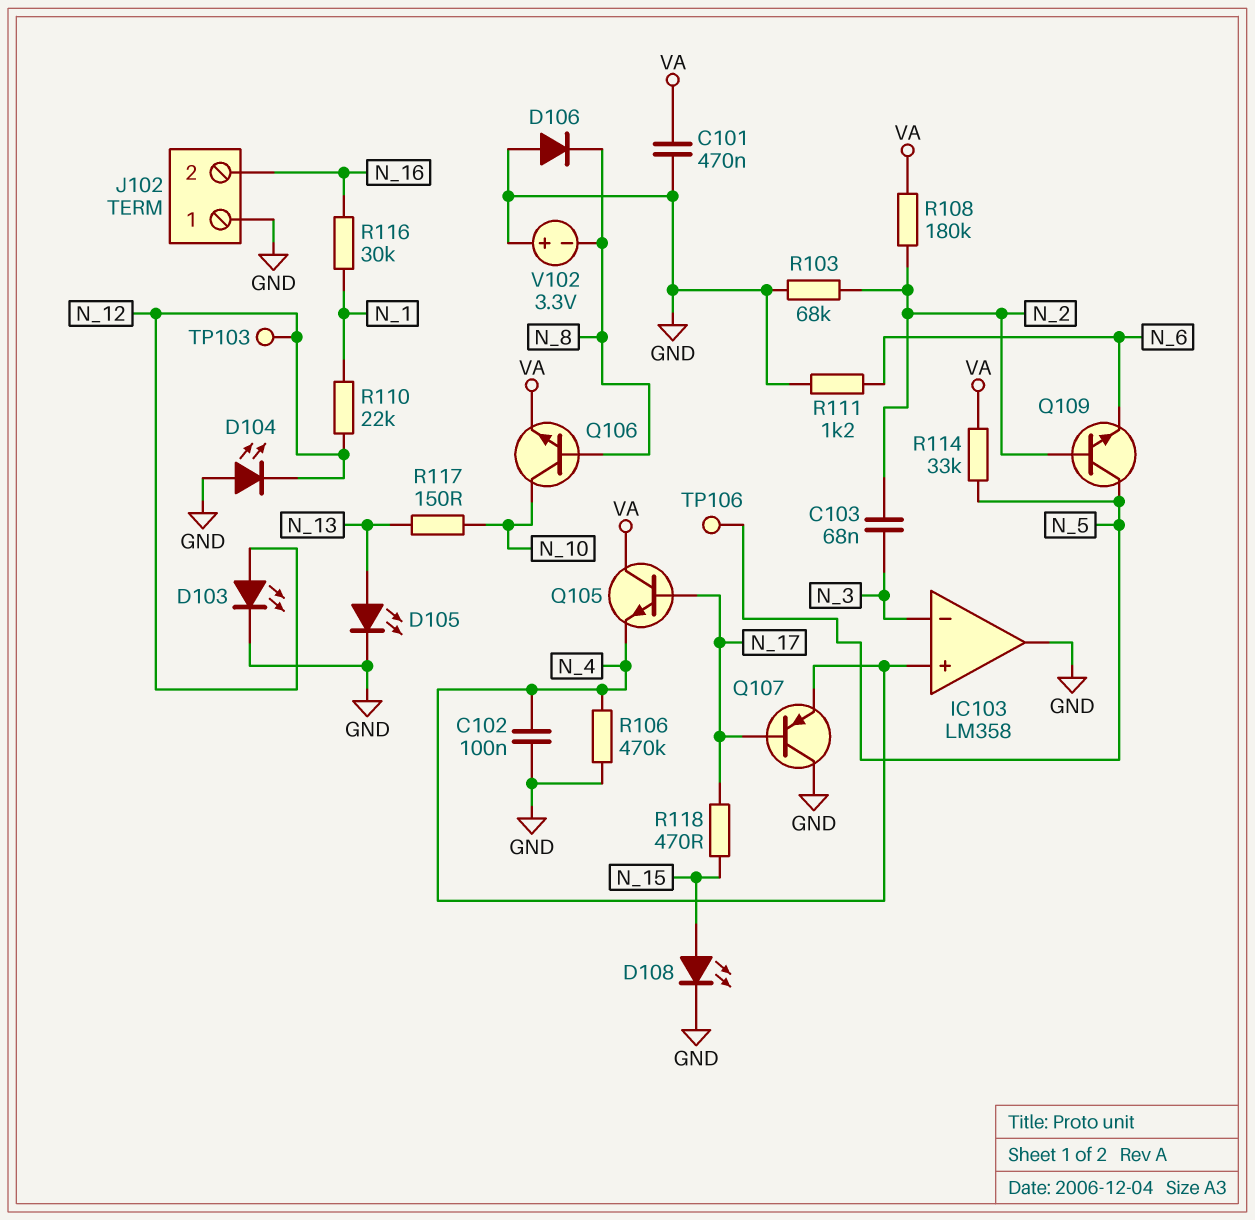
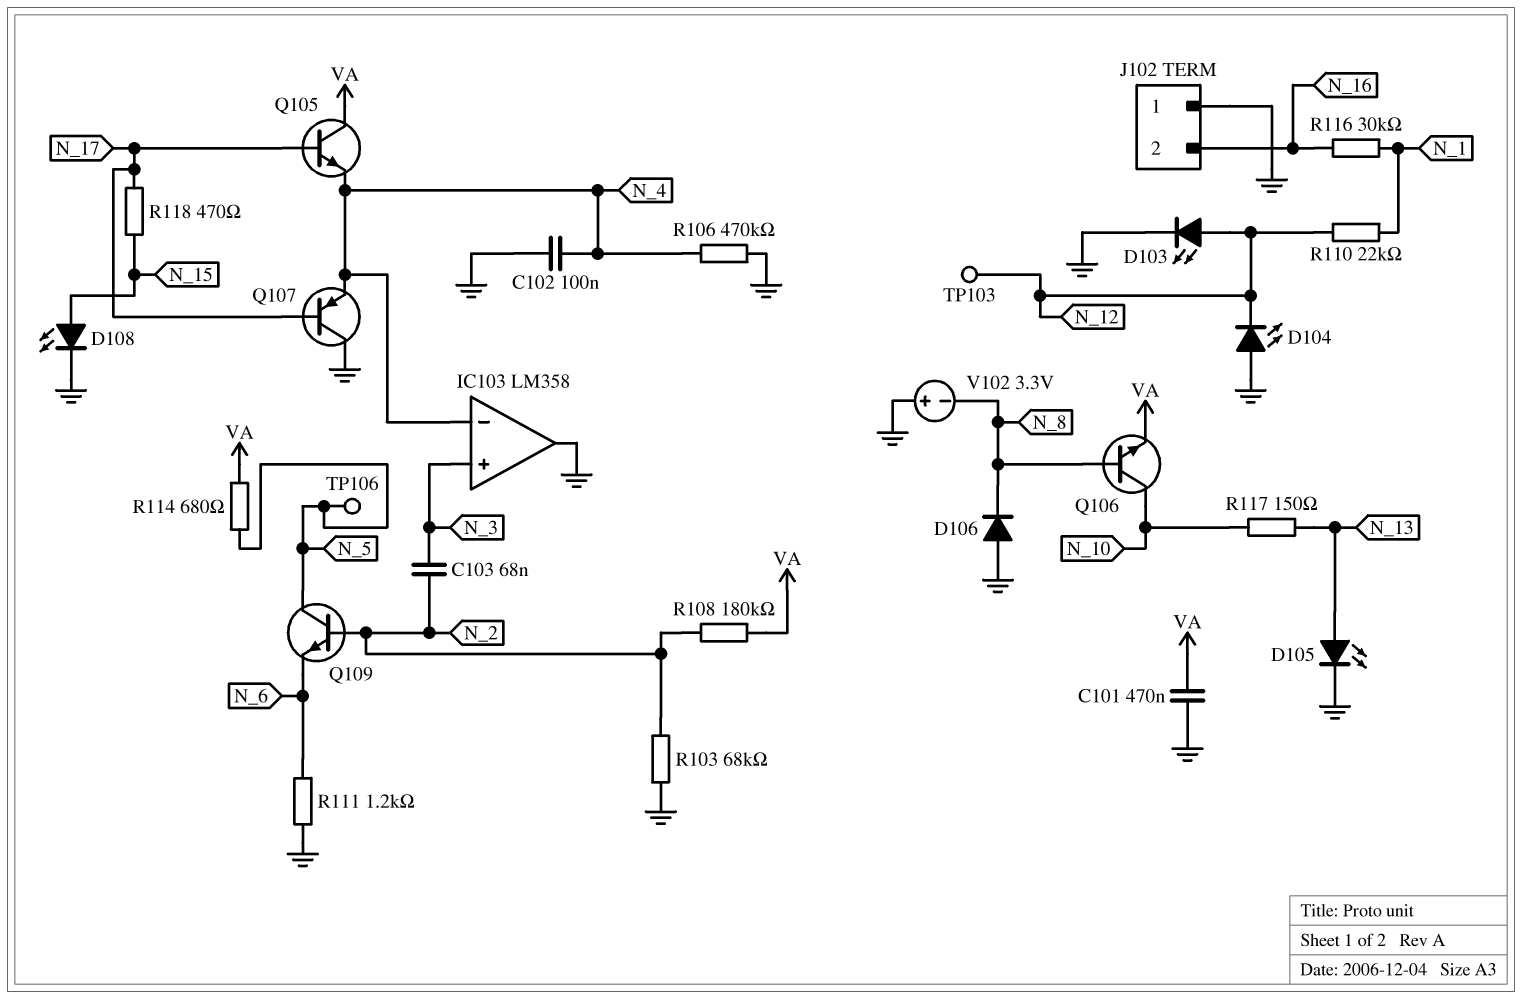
IC103 pin in+: N_4 -> N_3
IC103 pin in-: N_3 -> N_4
R114: 33k (N_5, VA) -> 680 (N_5, VA)

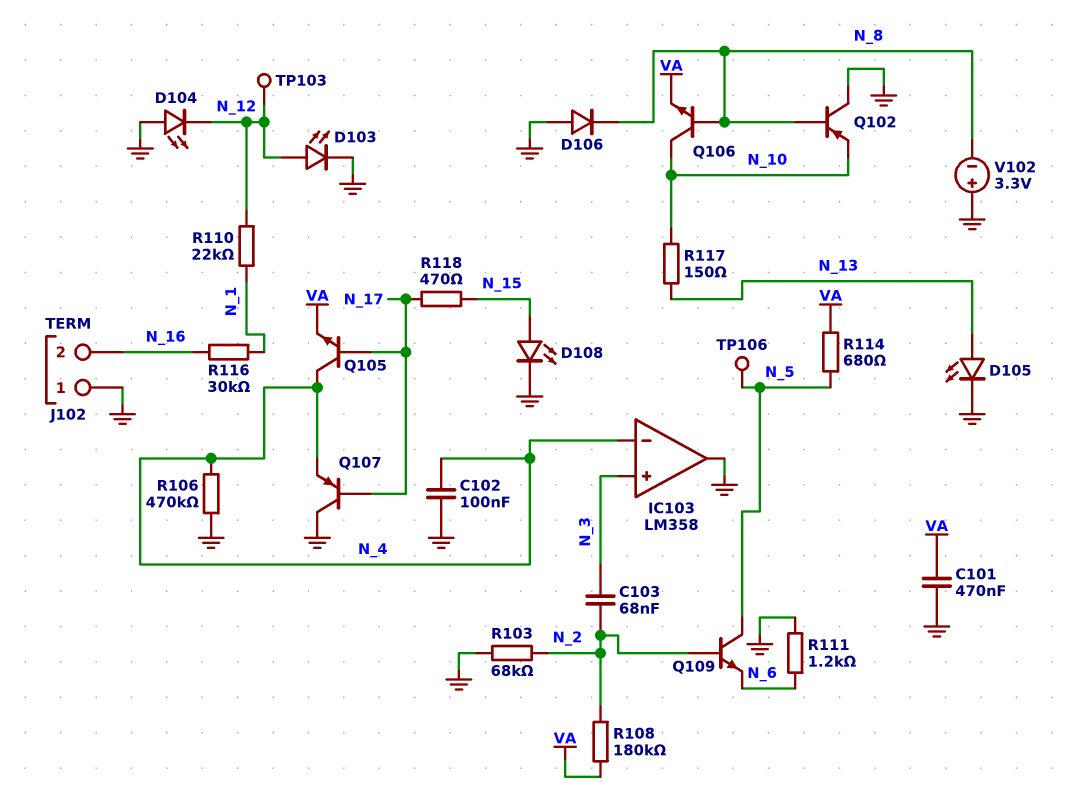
Q102: none -> PNP (B N_8, C GND, E N_10)
Q105: NPN (B N_17, C VA, E N_4) -> NPN (B N_17, C N_4, E VA)

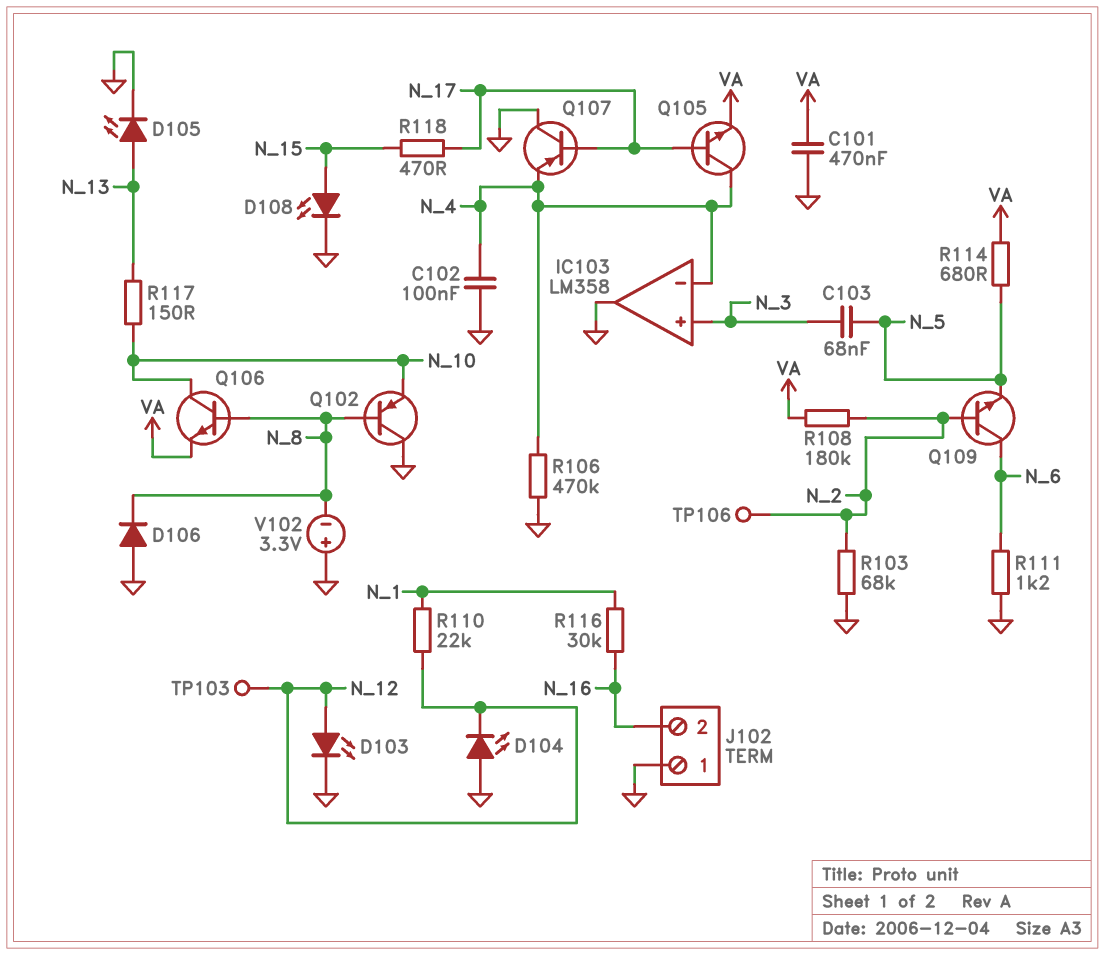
C103: 68nF (N_2, N_3) -> 68nF (N_3, N_5)
Q109: NPN (B N_2, C N_5, E N_6) -> NPN (B N_2, C N_6, E N_5)
TP106: test point (N_5) -> test point (N_2)

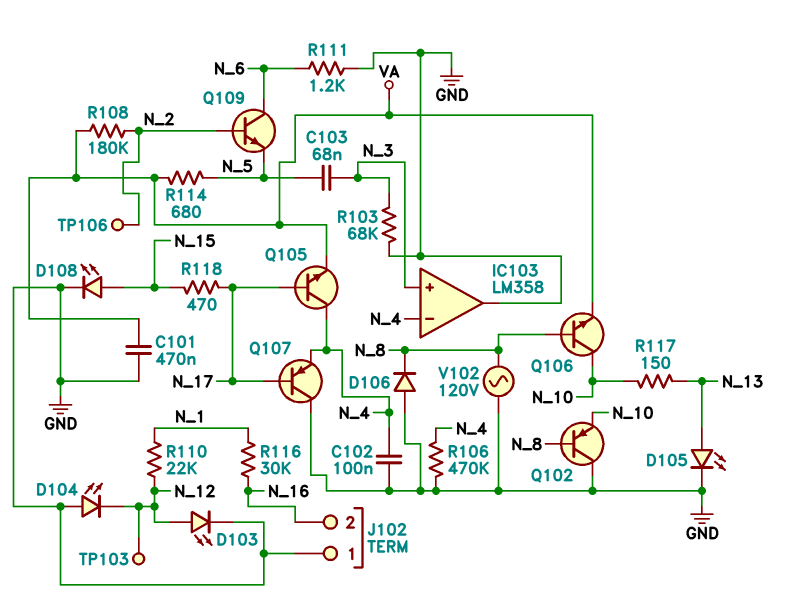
R103: 68k (GND, N_2) -> 68k (GND, N_3)
V102: 3.3V (plus GND, minus N_8) -> AC 120V (GND, N_8)

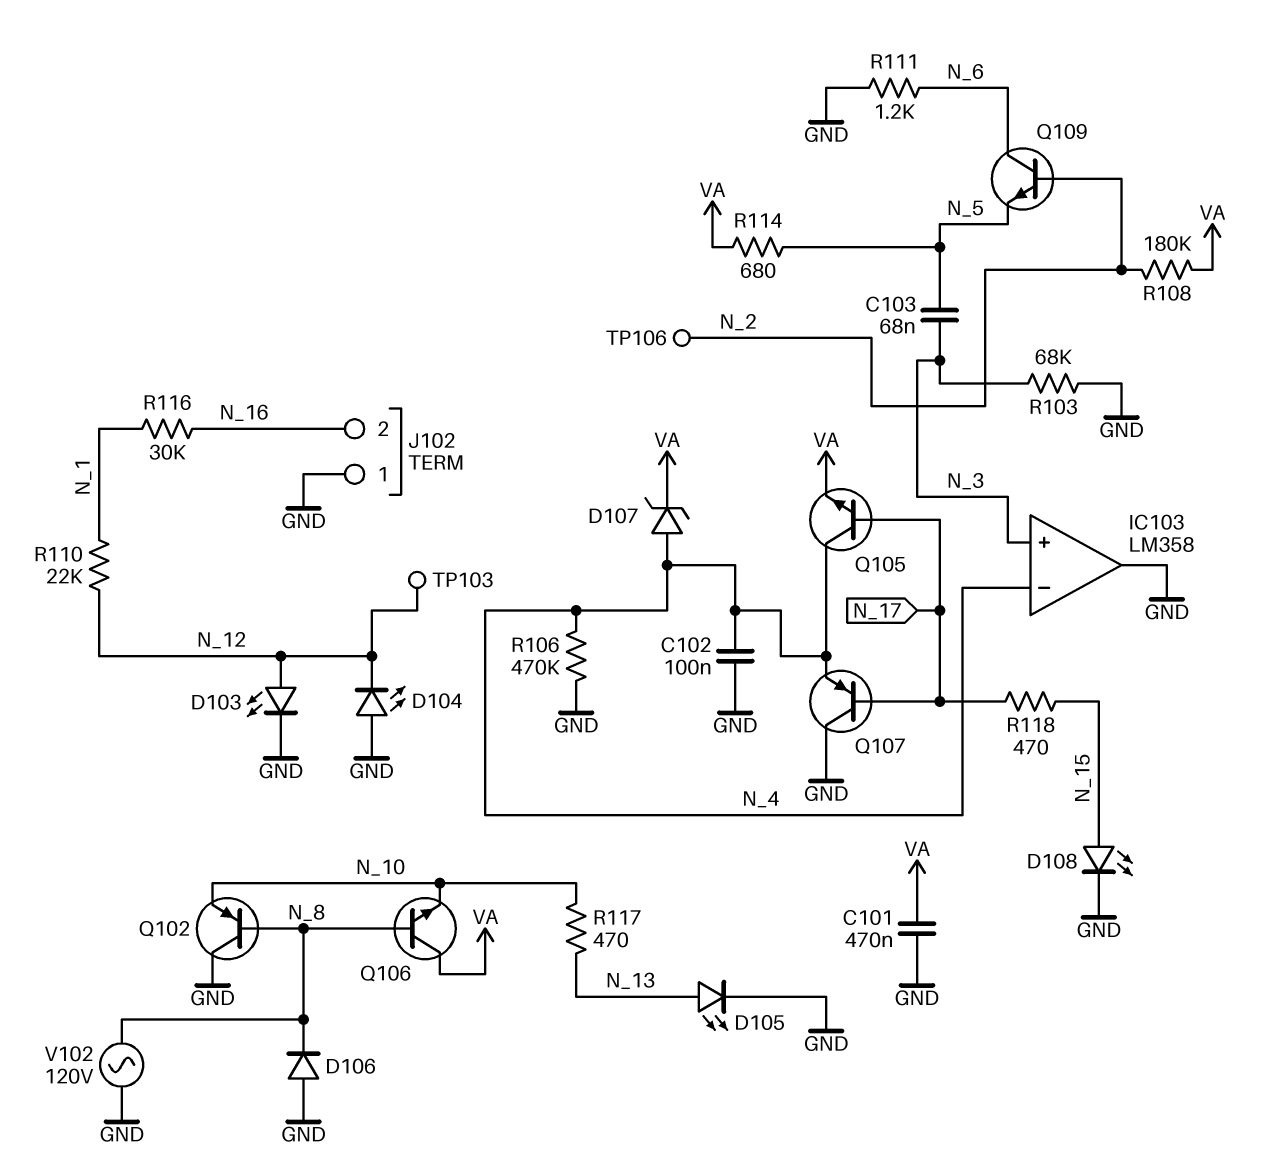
D107: none -> zener (A N_4, K VA)
Q106: NPN (B N_8, C N_10, E VA) -> NPN (B N_8, C VA, E N_10)
R117: 150 (N_10, N_13) -> 470 (N_10, N_13)

